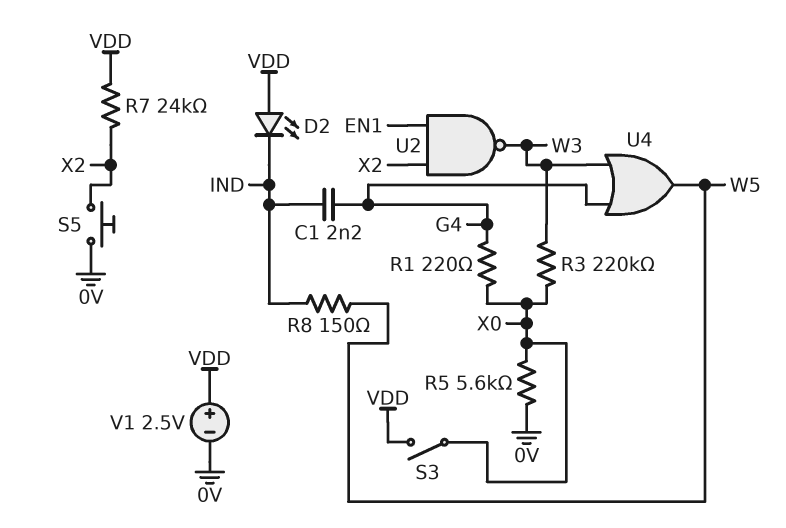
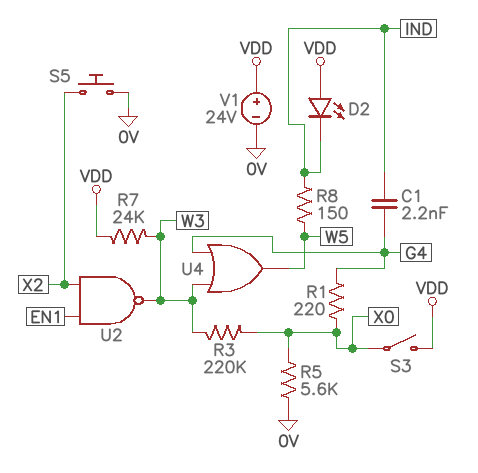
R7: 24k (VDD, X2) -> 24k (VDD, W3)
V1: 2.5V (plus VDD, minus 0V) -> 24V (plus VDD, minus 0V)

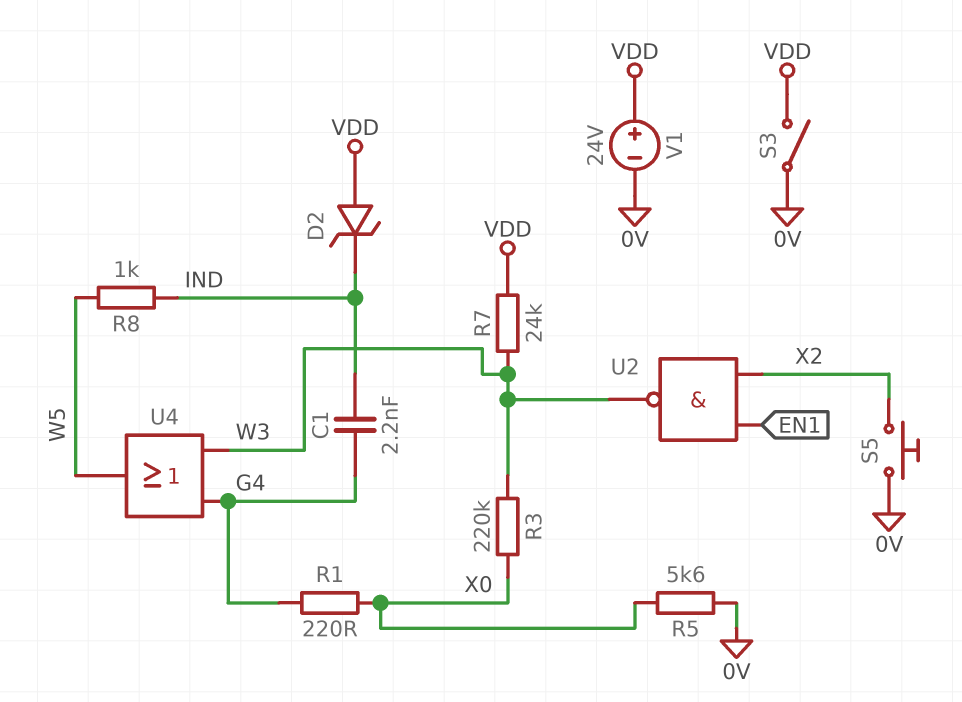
D2: LED (A VDD, K IND) -> zener (A VDD, K IND)
R8: 150 (IND, W5) -> 1k (IND, W5)
S3: switch (VDD, X0) -> switch (0V, VDD)

